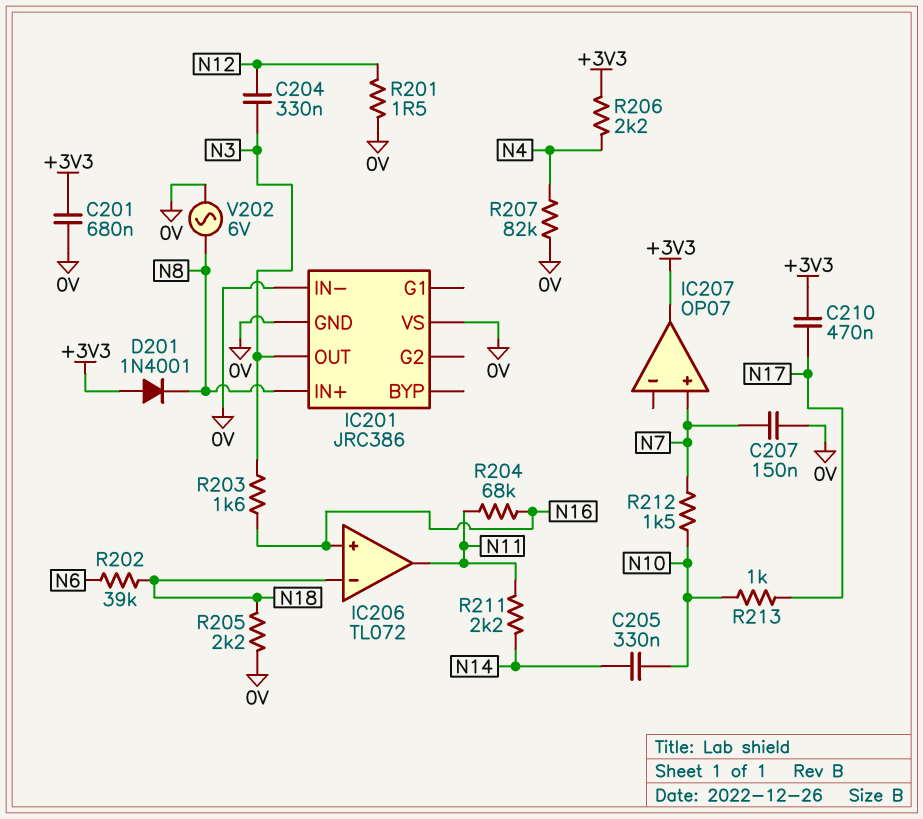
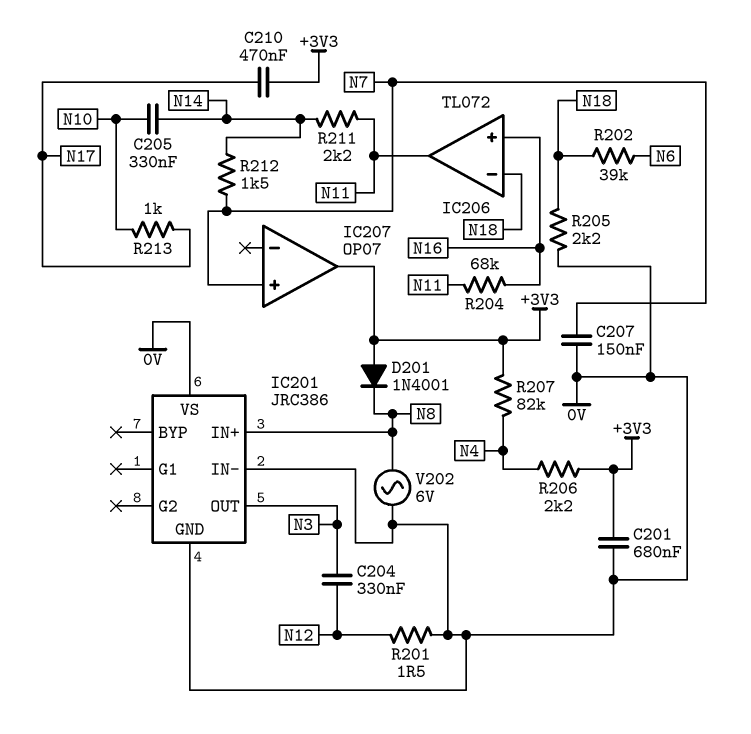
R203: 1.6k (N3, N16) -> none
R207: 82k (0V, N4) -> 82k (+3V3, N4)
R212: 1.5k (N7, N10) -> 1.5k (N7, N14)

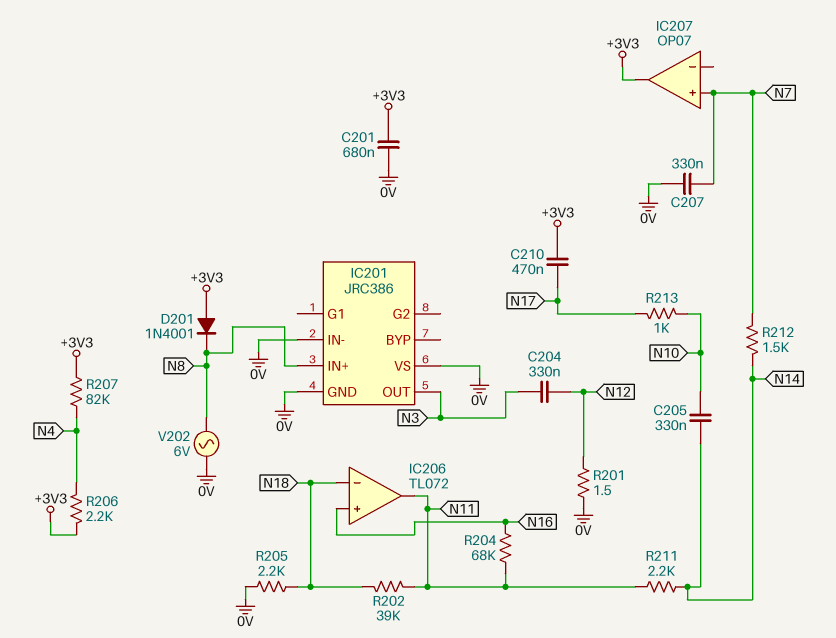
C207: 150nF (0V, N7) -> 330nF (0V, N7)
R202: 39k (N6, N18) -> 39k (N11, N18)

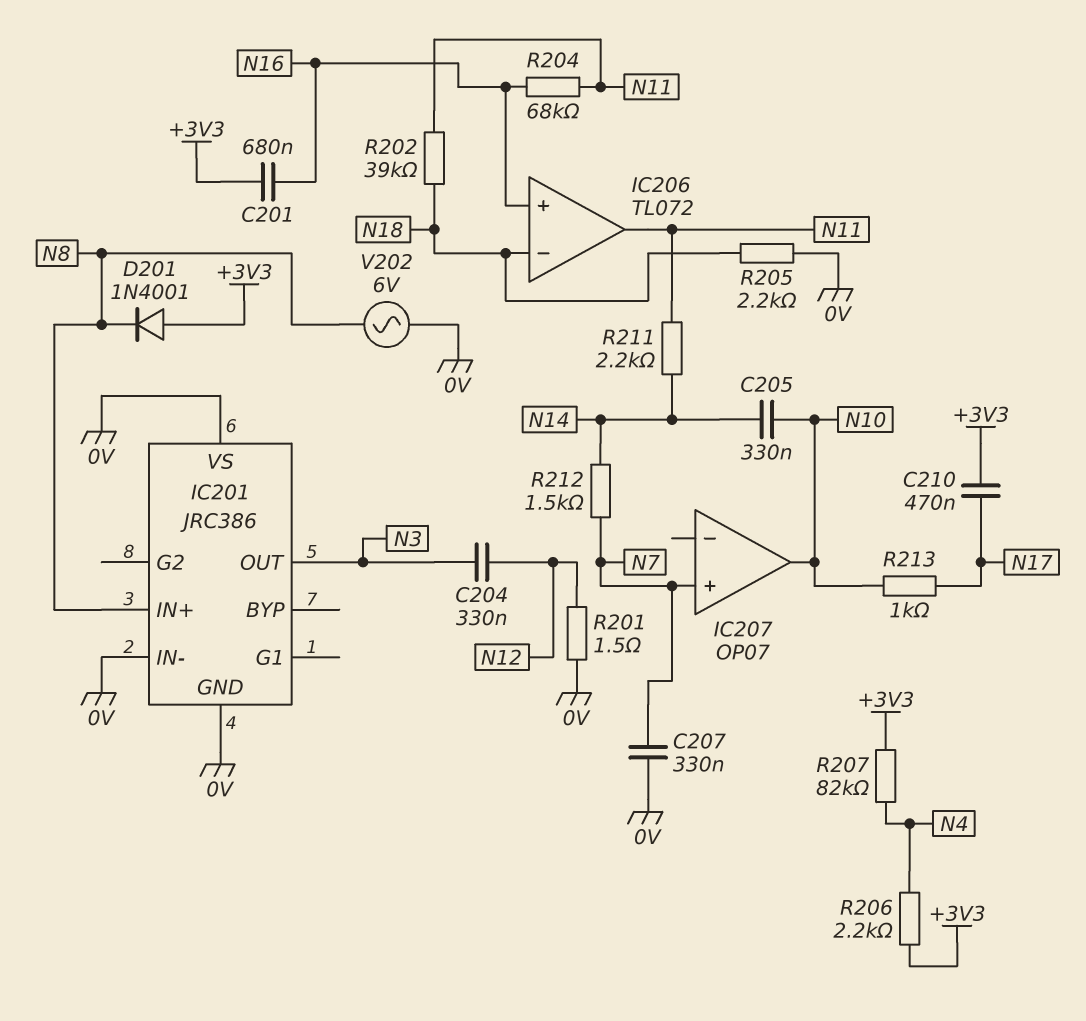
C201: 680nF (+3V3, 0V) -> 680nF (+3V3, N16)
IC207 pin out: +3V3 -> N10

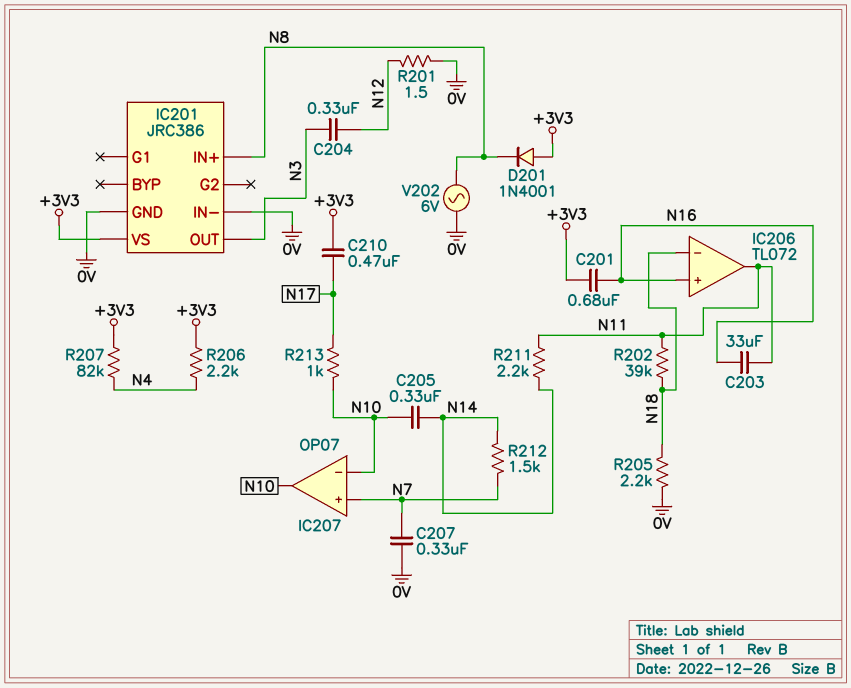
C203: none -> 33uF (N11, N16)
IC201 pin VS: 0V -> +3V3
IC207 pin in-: none -> N10
R204: 68k (N11, N16) -> none

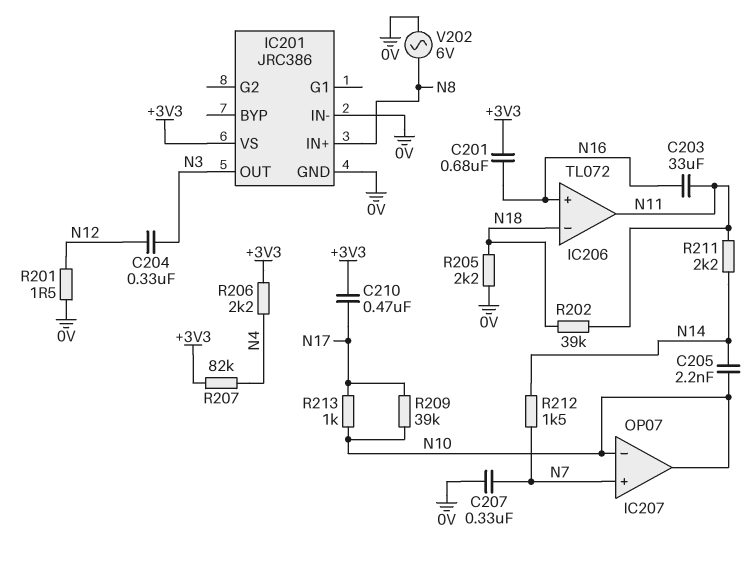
C205: 330nF (N10, N14) -> 2.2nF (N10, N14)
D201: diode 1N4001 (A +3V3, K N8) -> none
R209: none -> 39k (N10, N17)

